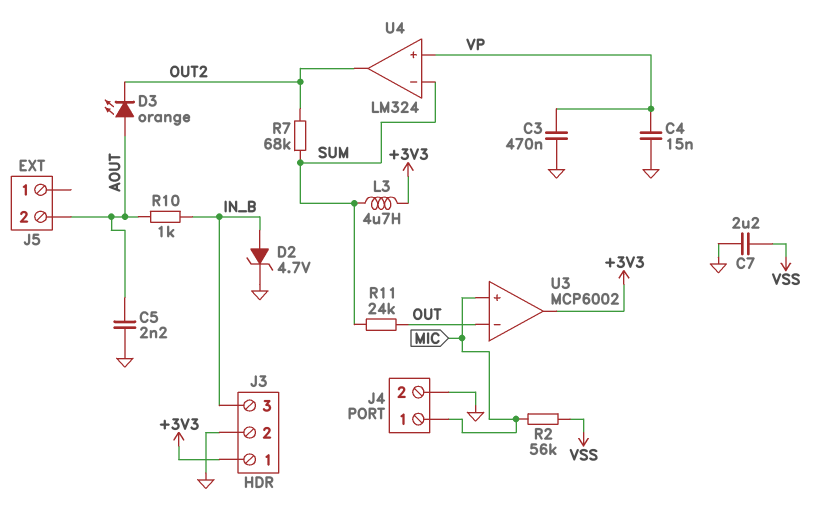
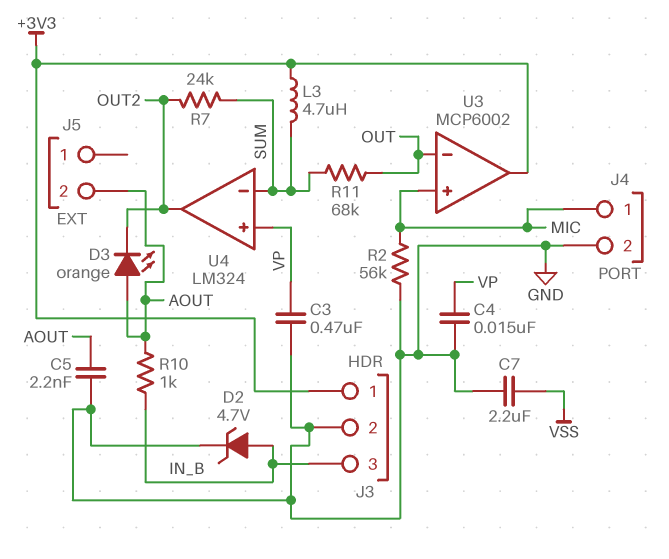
R2: 56k (MIC, VSS) -> 56k (GND, MIC)
R7: 68k (OUT2, SUM) -> 24k (OUT2, SUM)
R11: 24k (OUT, SUM) -> 68k (OUT, SUM)

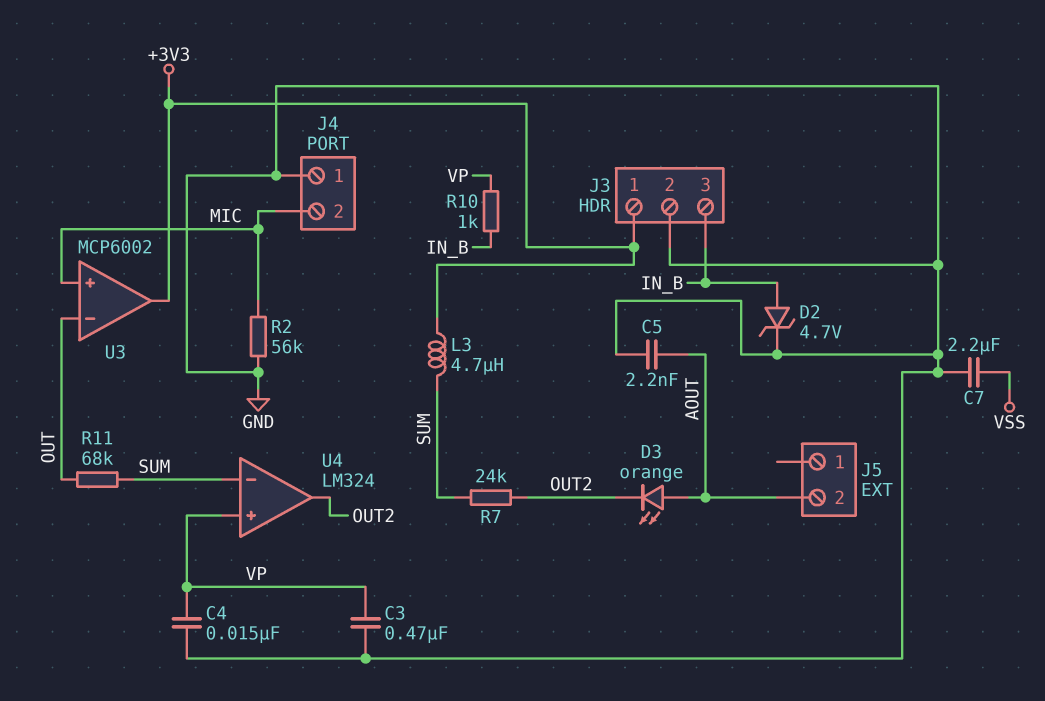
J4 pin 1: MIC -> GND
J4 pin 2: GND -> MIC
R10: 1k (AOUT, IN_B) -> 1k (IN_B, VP)

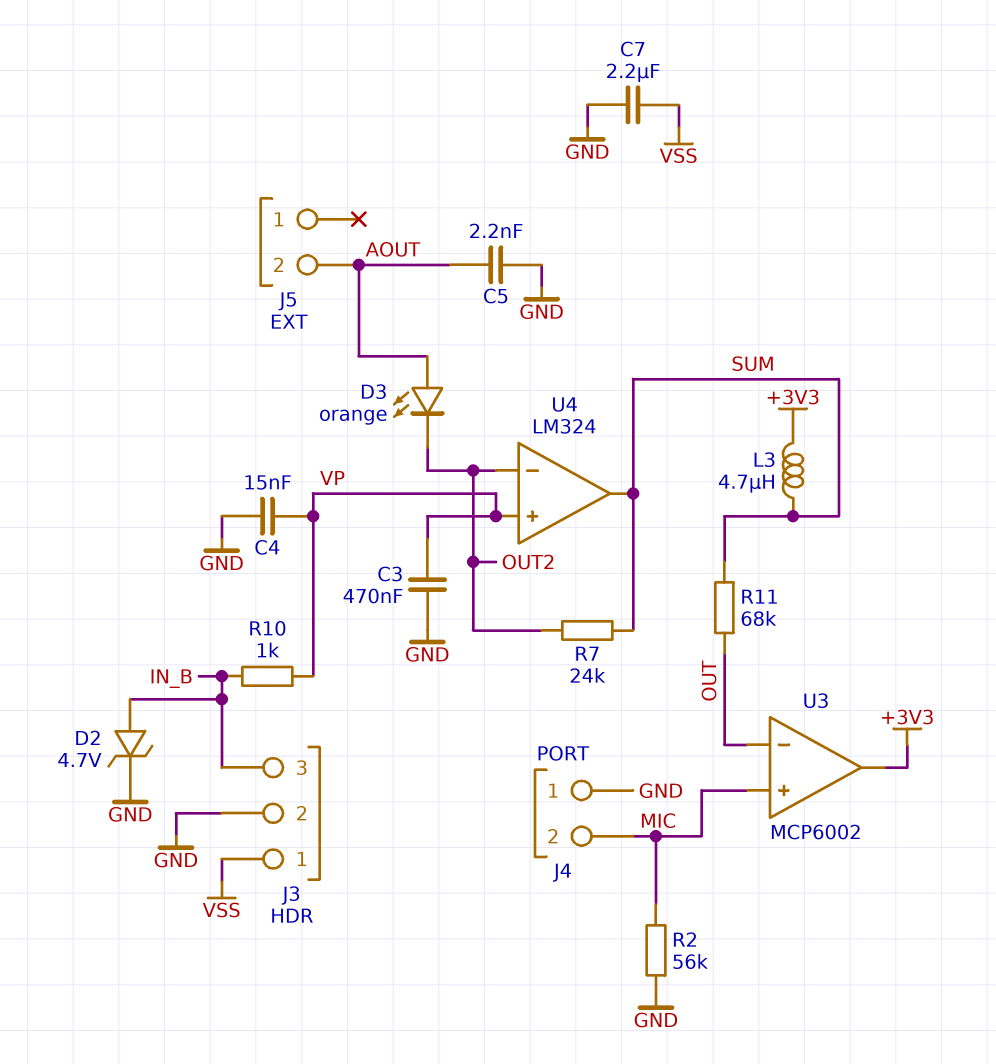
J3 pin 1: +3V3 -> VSS
U4 pin in-: SUM -> OUT2
U4 pin out: OUT2 -> SUM

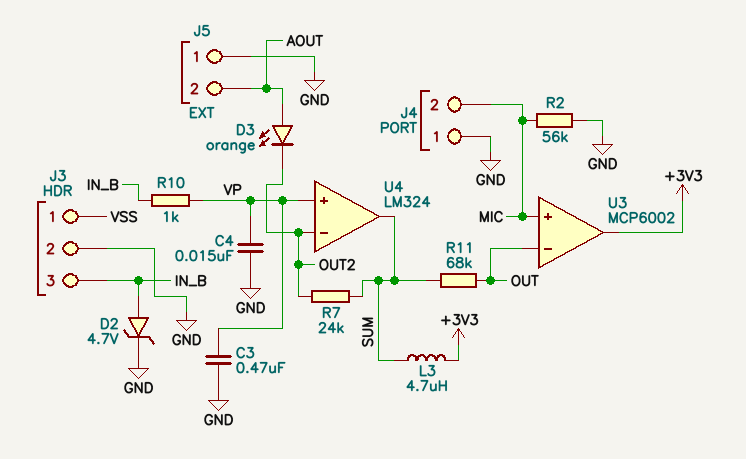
C5: 2.2nF (AOUT, GND) -> none
C7: 2.2uF (GND, VSS) -> none
J5 pin 1: none -> GND

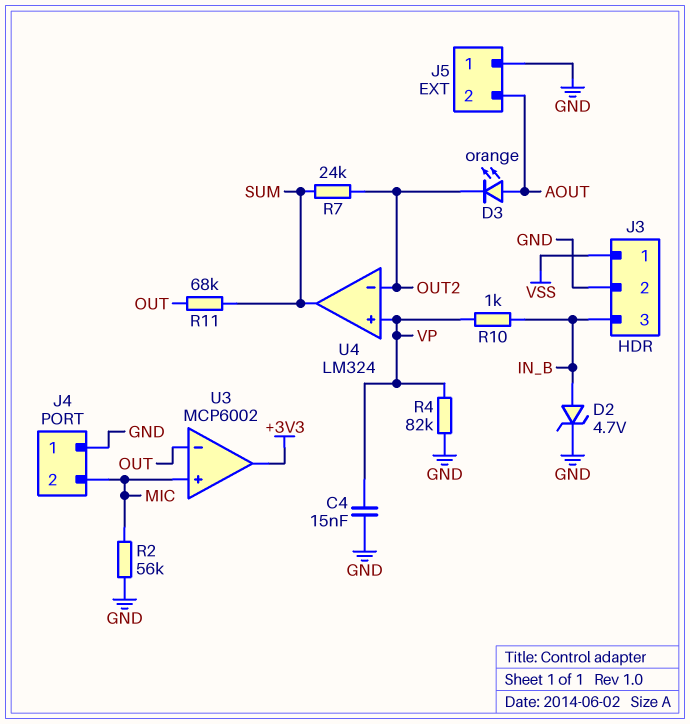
C3: 470nF (GND, VP) -> none
L3: 4.7uH (+3V3, SUM) -> none
R4: none -> 82k (GND, VP)

